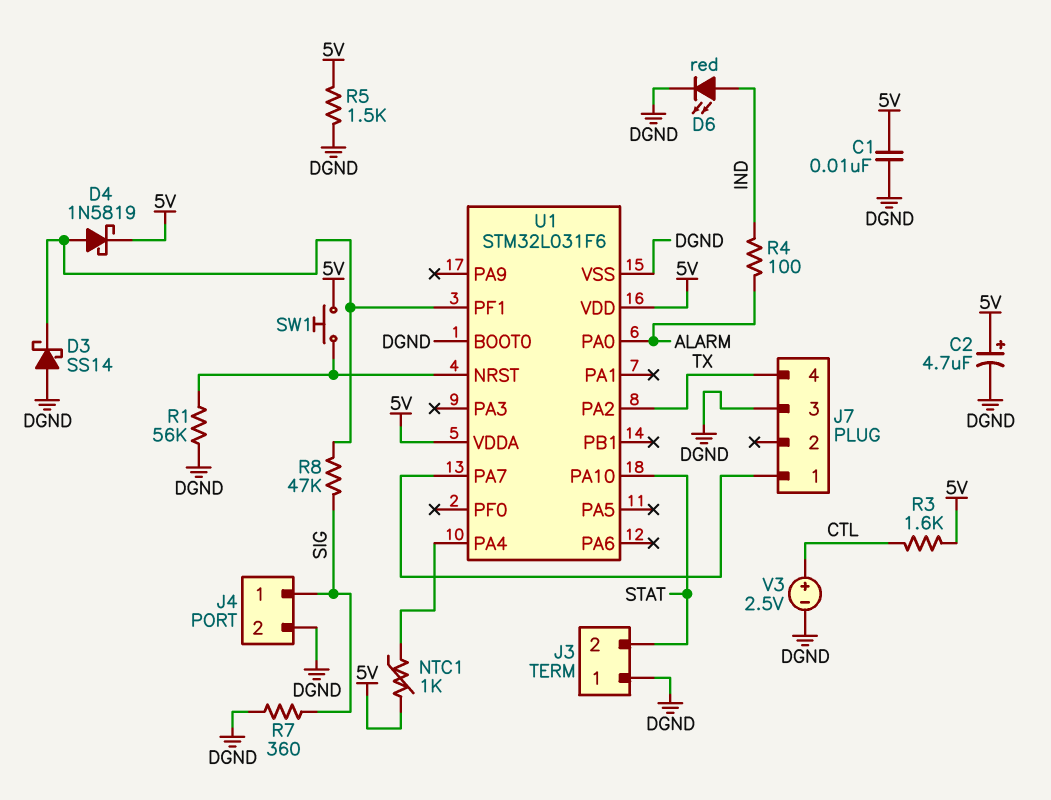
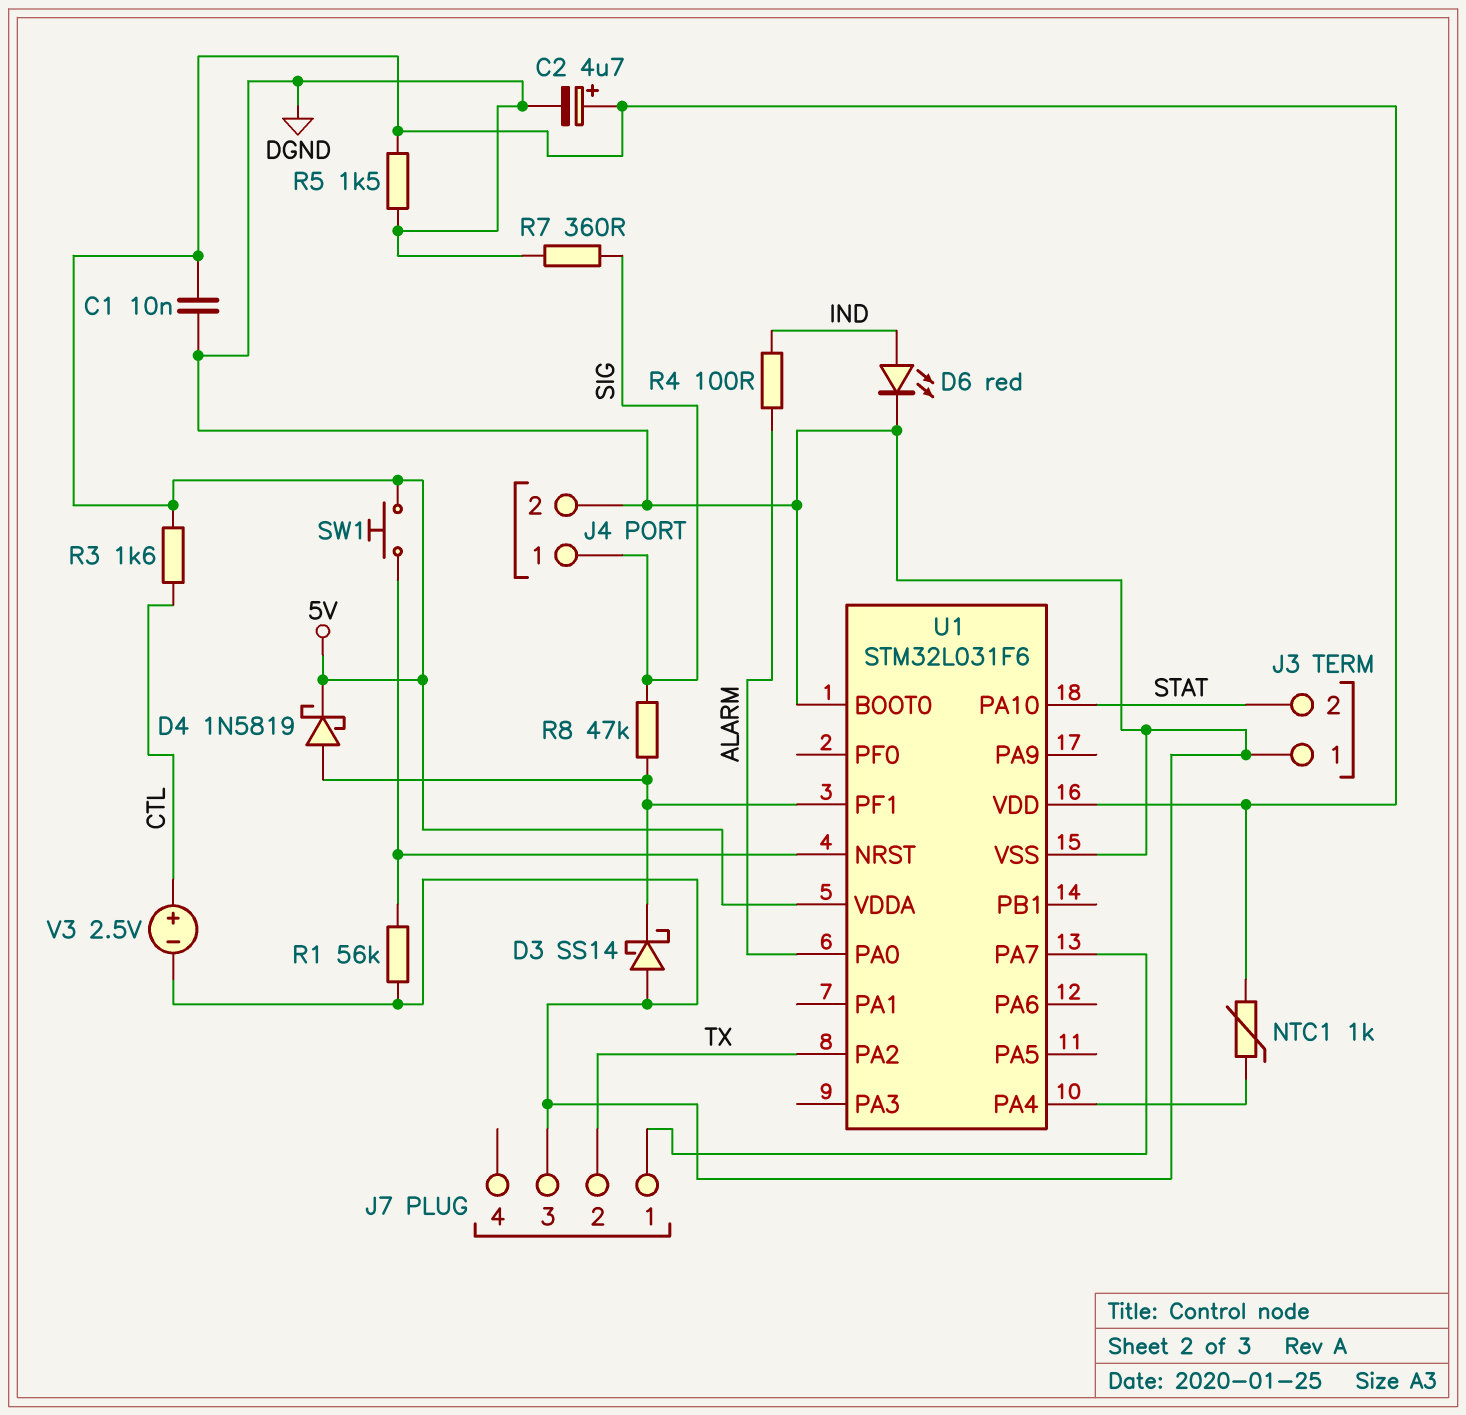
J7 pin 2: none -> TX
J7 pin 4: TX -> none

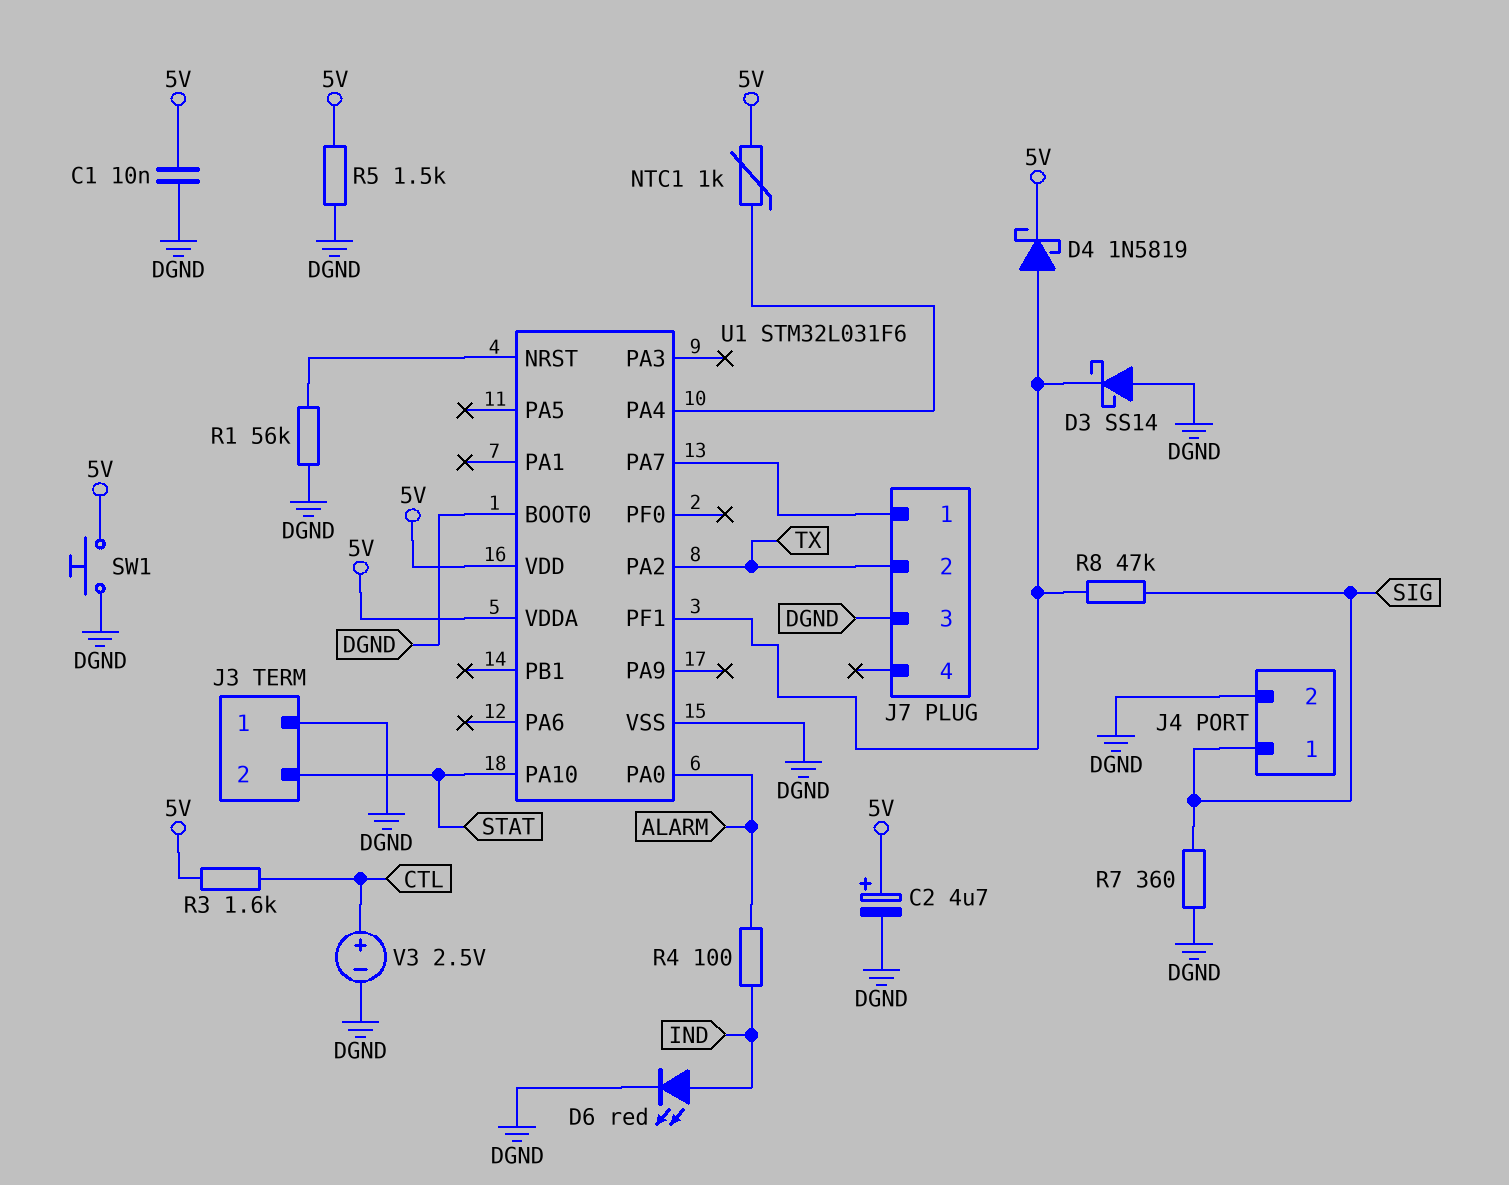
SW1: button (5V, U1/NRST) -> button (5V, DGND)

